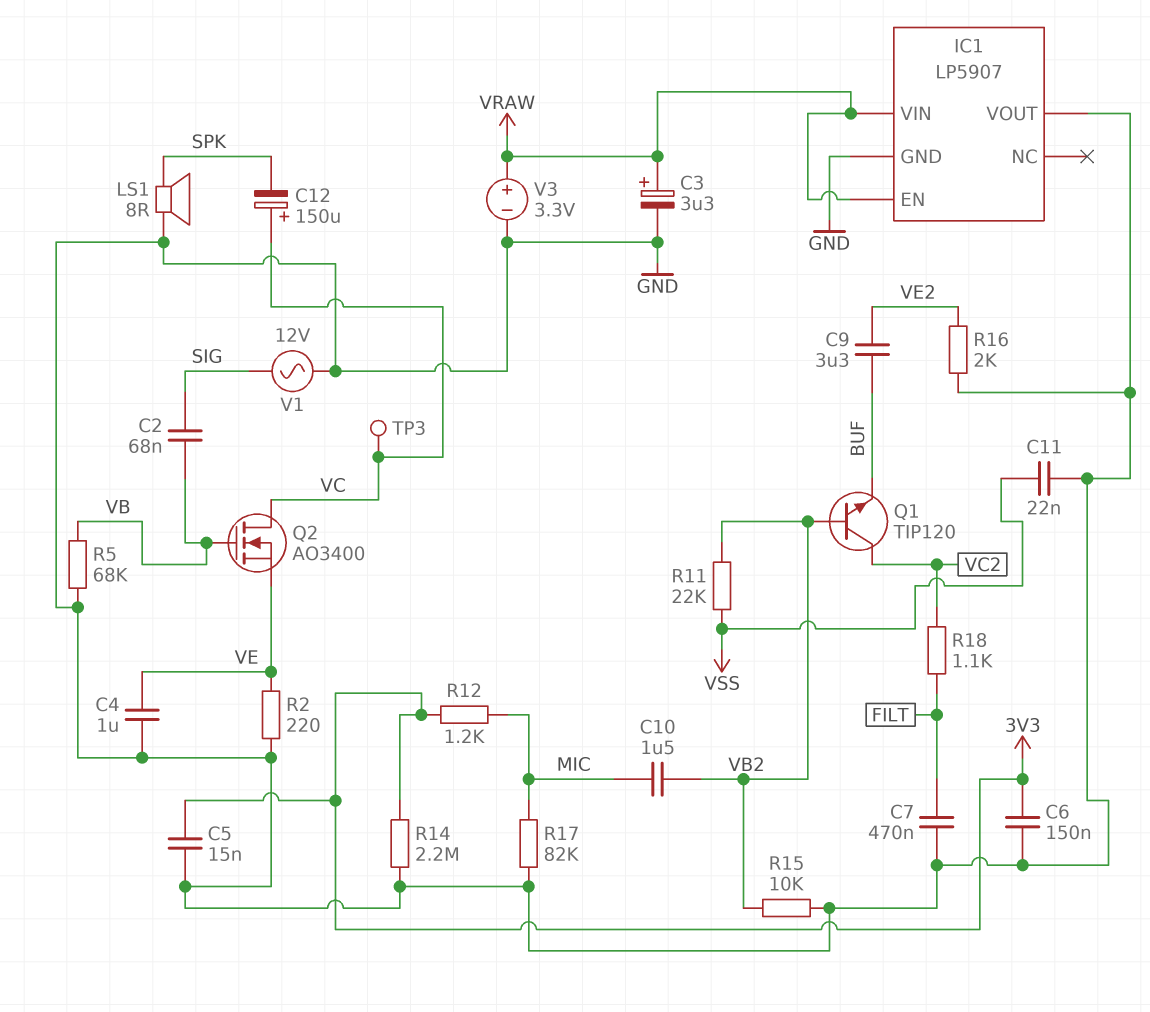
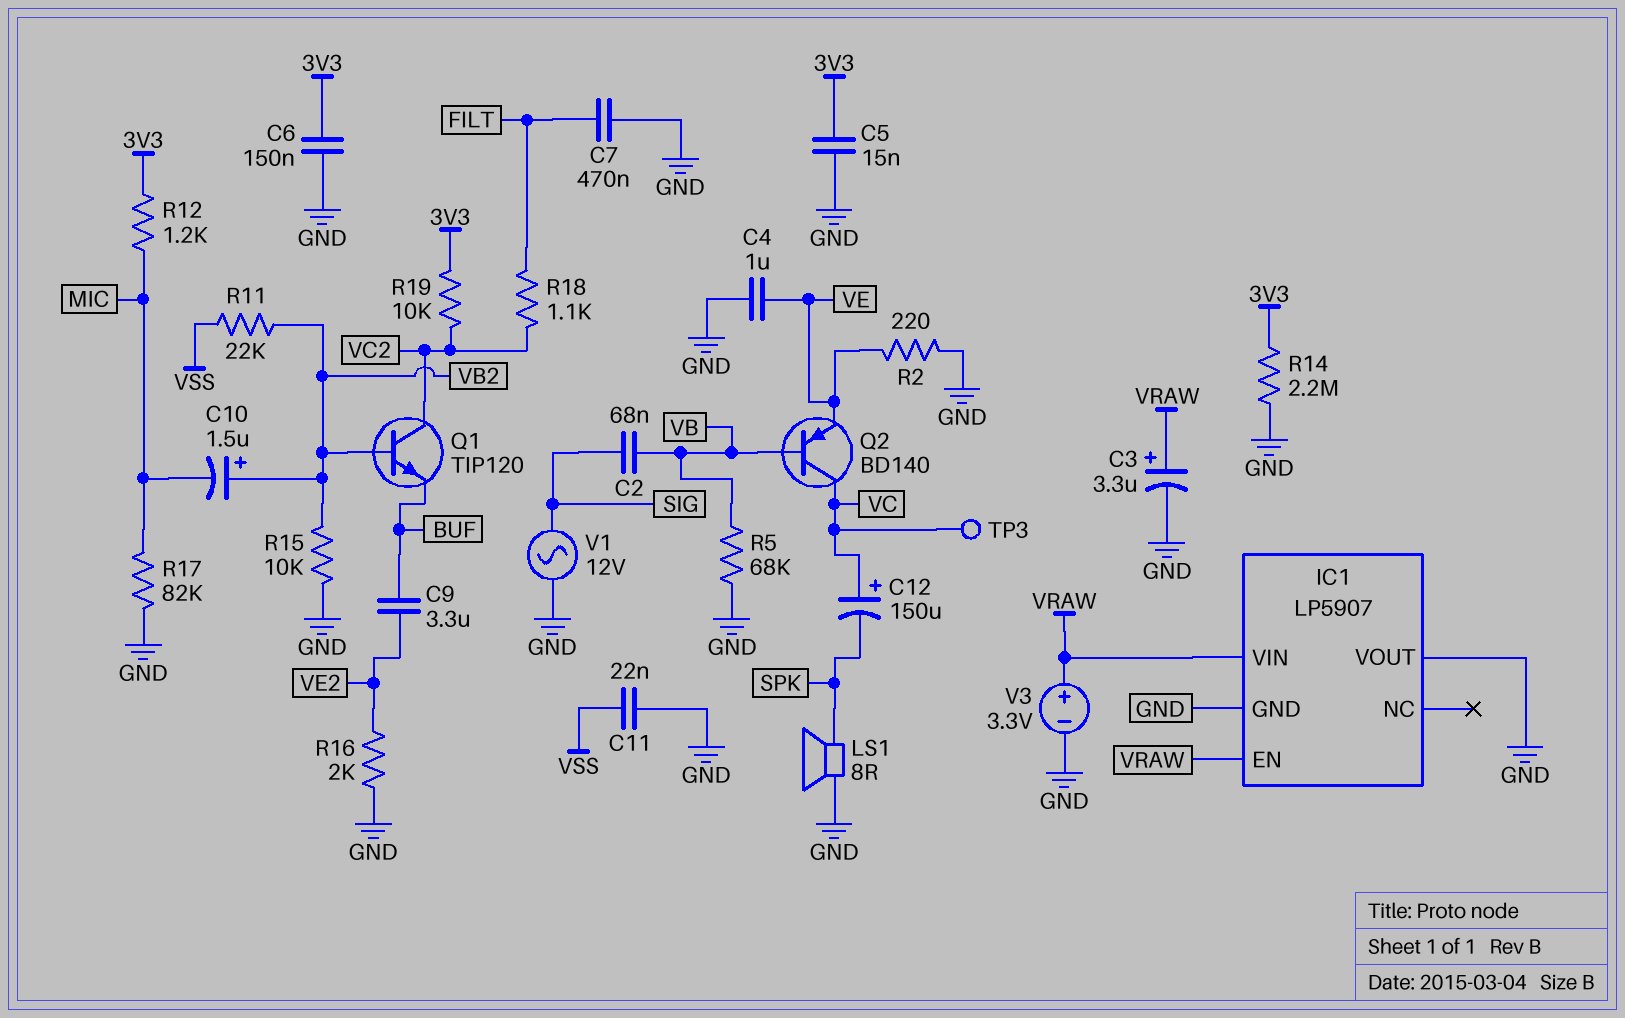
C10: 1.5uF (MIC, VB2) -> 1.5uF (plus VB2, minus MIC)
Q2: NMOS AO3400 (G VB, D VC, S VE) -> PNP BD140 (B VB, C VC, E VE)
R19: none -> 10k (3V3, VC2)

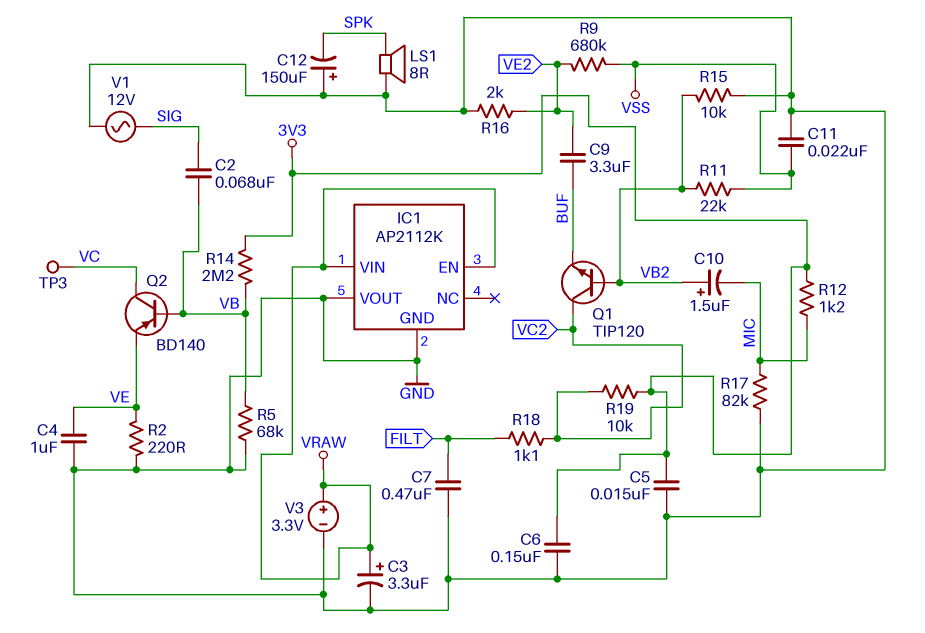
C12: 150uF (plus VC, minus SPK) -> 150uF (plus GND, minus SPK)
IC1: LP5907 -> AP2112K
R9: none -> 680k (VE2, VSS)
R14: 2.2M (3V3, GND) -> 2.2M (3V3, VB)

